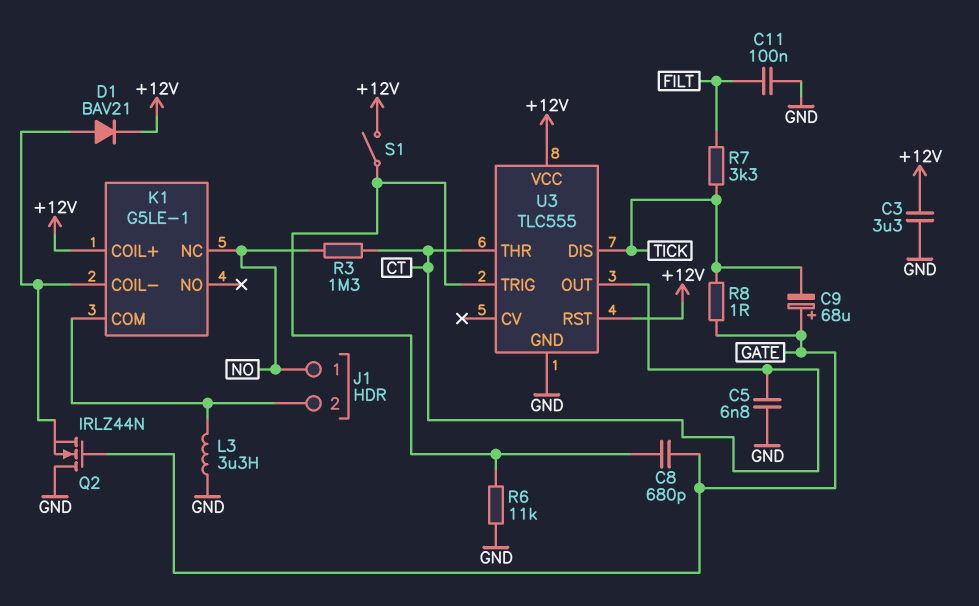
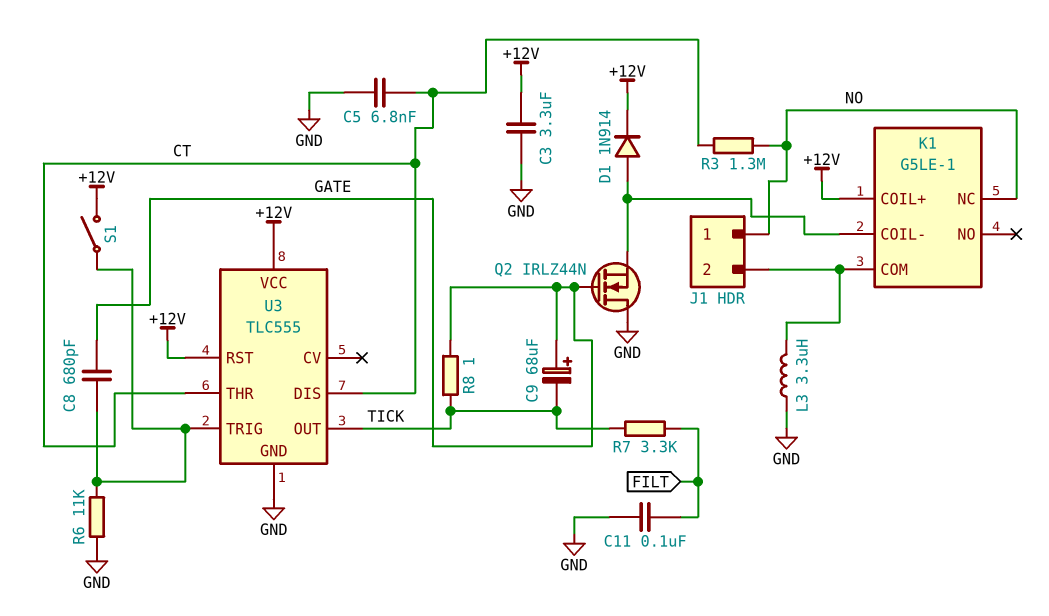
D1: diode BAV21 (A K1/COIL-, K +12V) -> diode 1N914 (A K1/COIL-, K +12V)
U3 pin DIS: TICK -> CT
U3 pin OUT: CT -> TICK

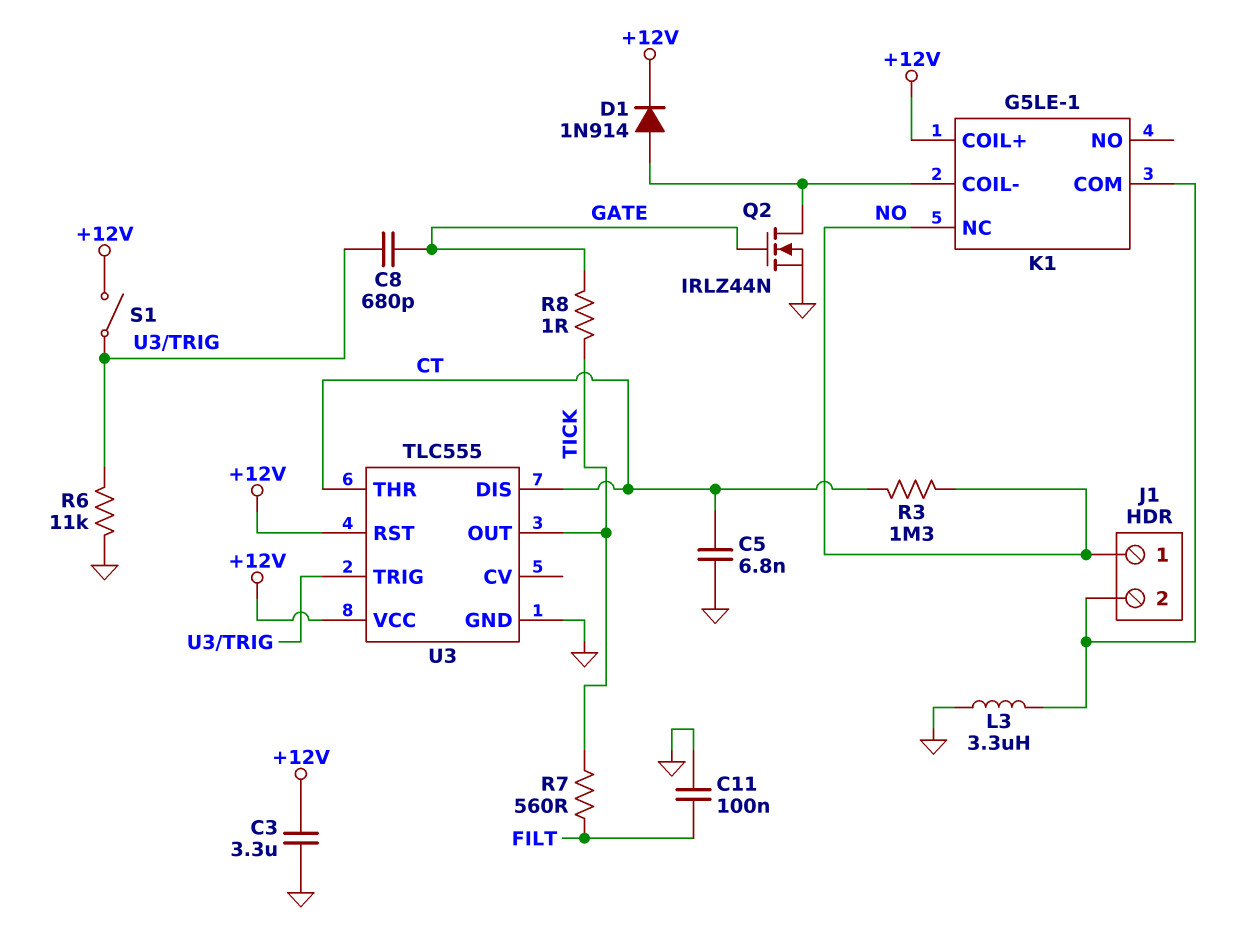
C9: 68uF (plus GATE, minus TICK) -> none
Q2: NMOS IRLZ44N (G GATE, D GND, S K1/COIL-) -> NMOS IRLZ44N (G GATE, D K1/COIL-, S GND)
R7: 3.3k (FILT, TICK) -> 560 (FILT, TICK)

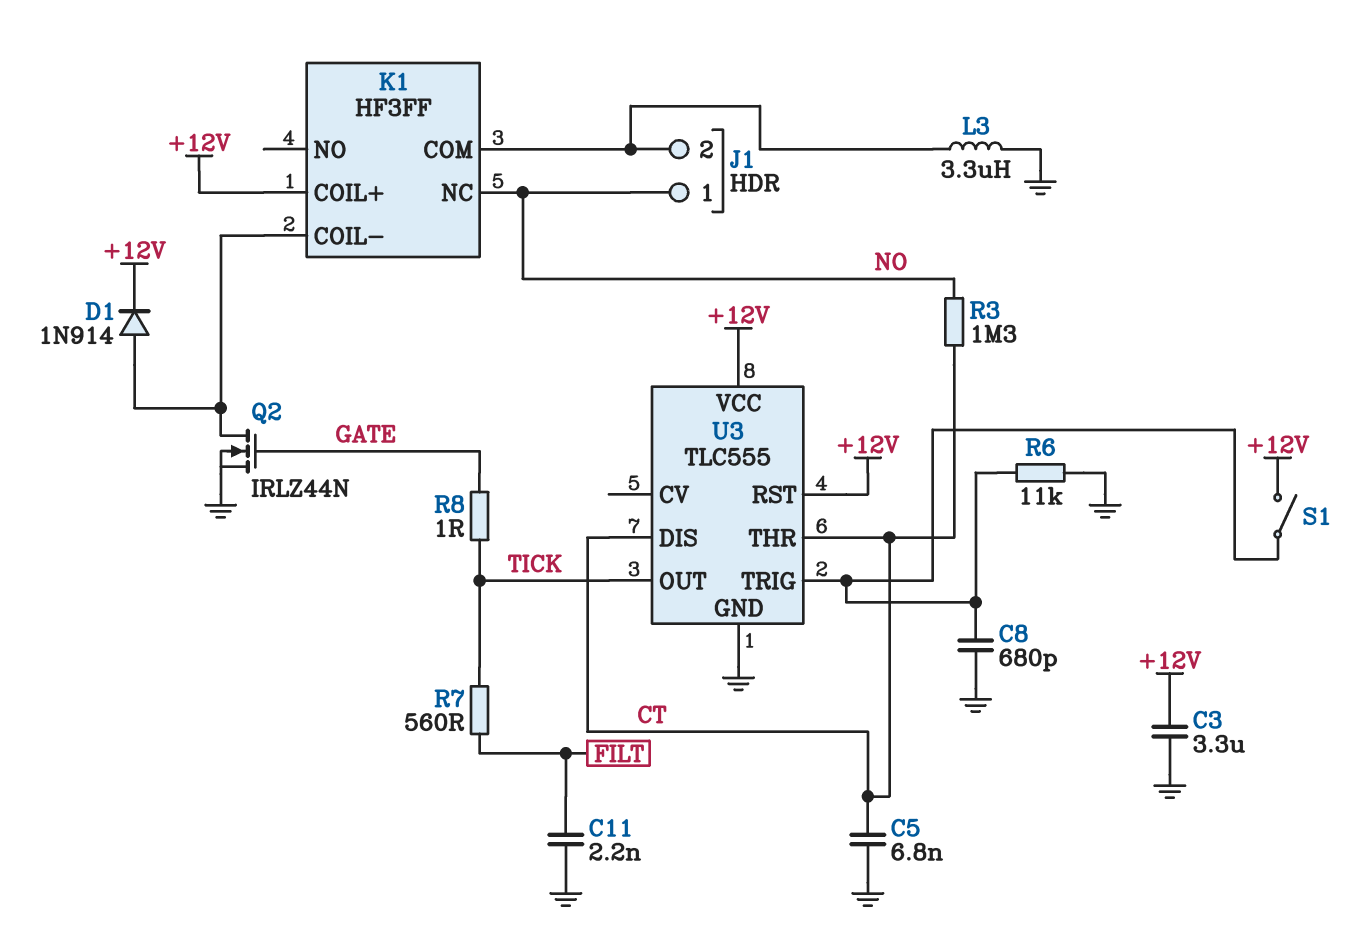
C8: 680pF (GATE, U3/TRIG) -> 680pF (GND, U3/TRIG)
C11: 100nF (FILT, GND) -> 2.2nF (FILT, GND)
K1: G5LE-1 -> HF3FF

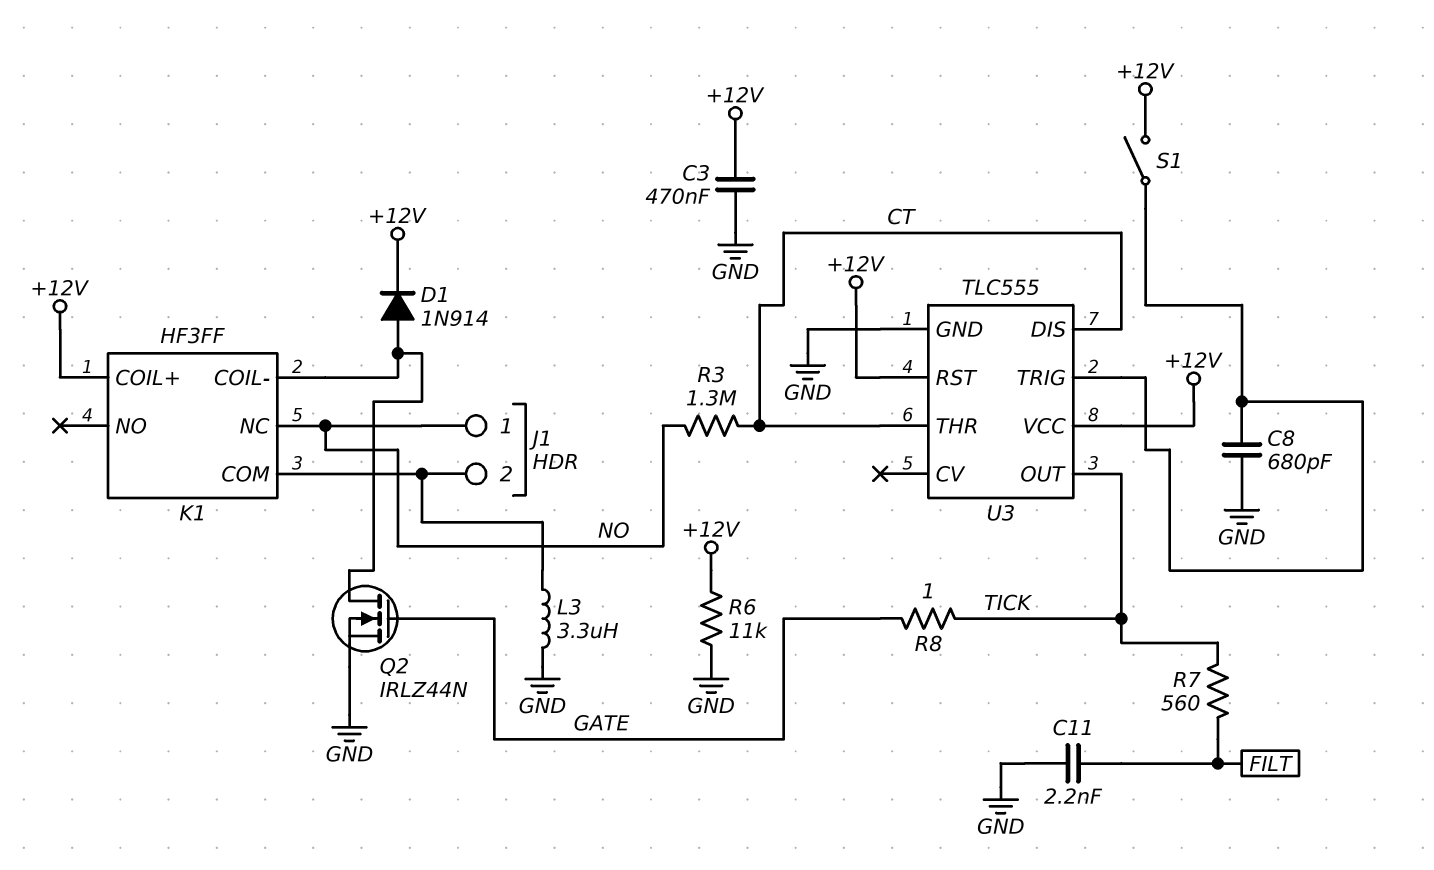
C3: 3.3uF (+12V, GND) -> 470nF (+12V, GND)
C5: 6.8nF (CT, GND) -> none
R6: 11k (GND, U3/TRIG) -> 11k (+12V, GND)

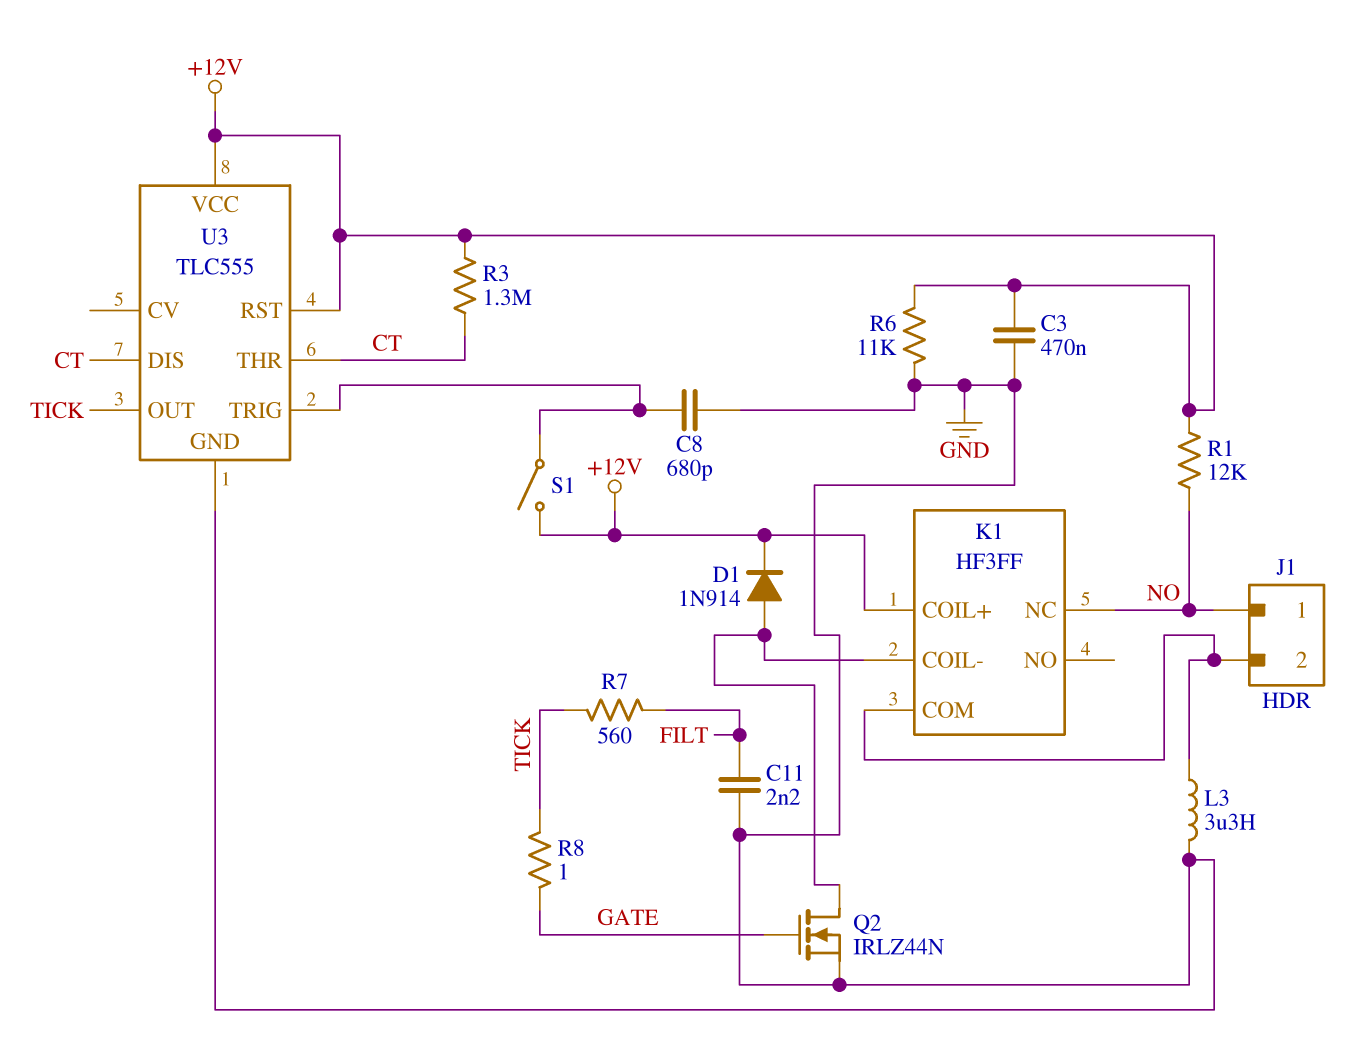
R1: none -> 12k (+12V, NO)
R3: 1.3M (CT, NO) -> 1.3M (+12V, CT)

